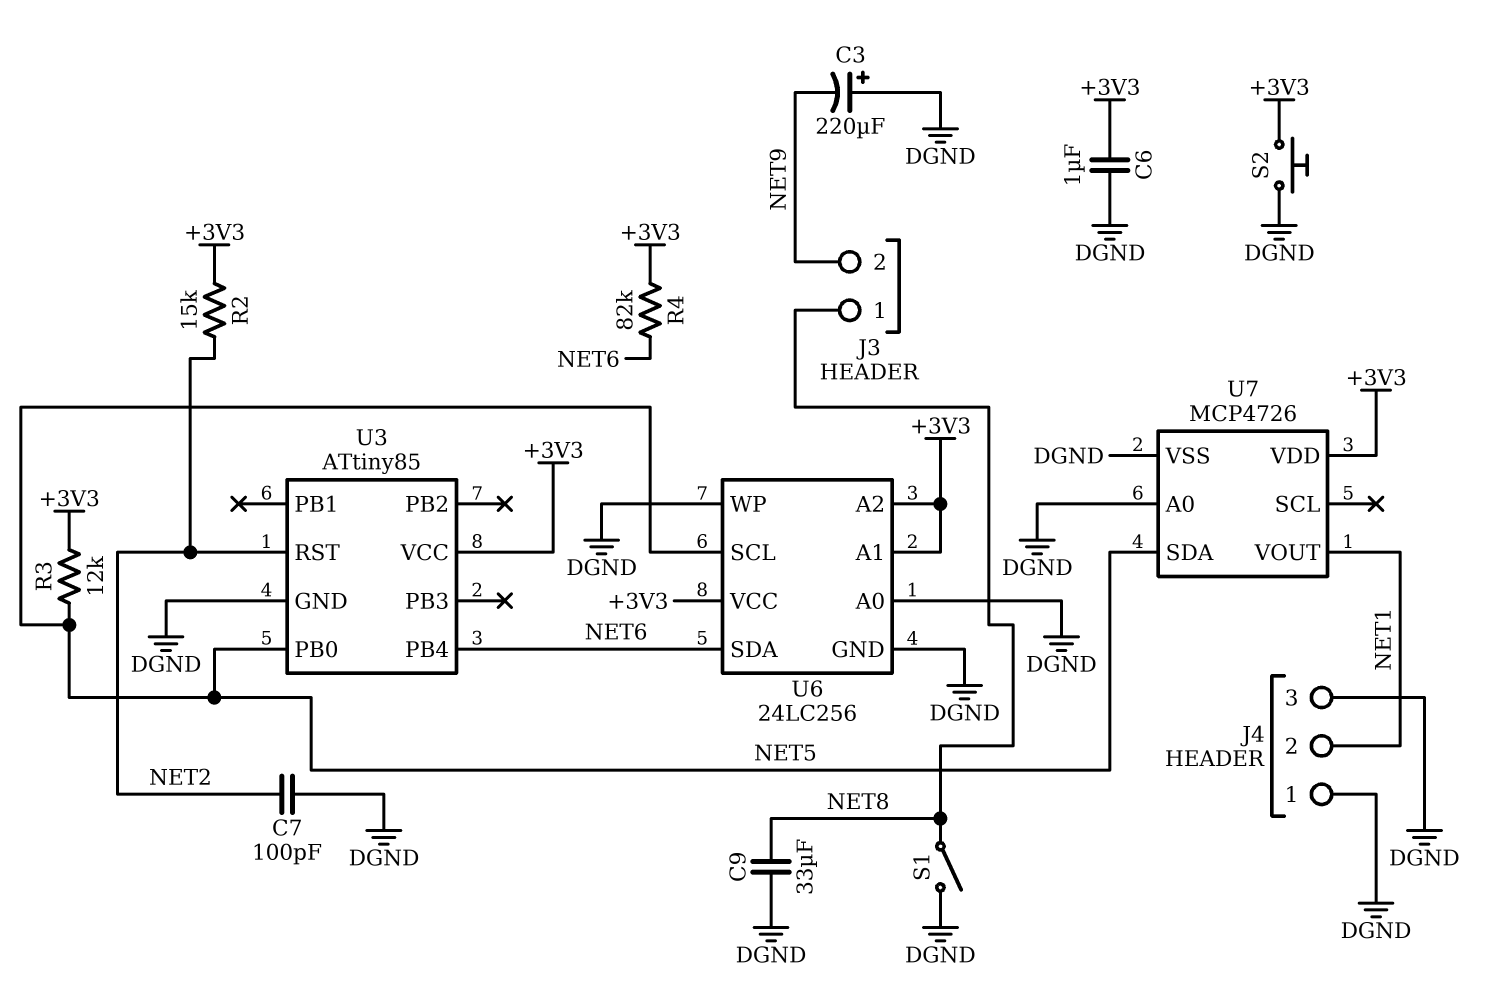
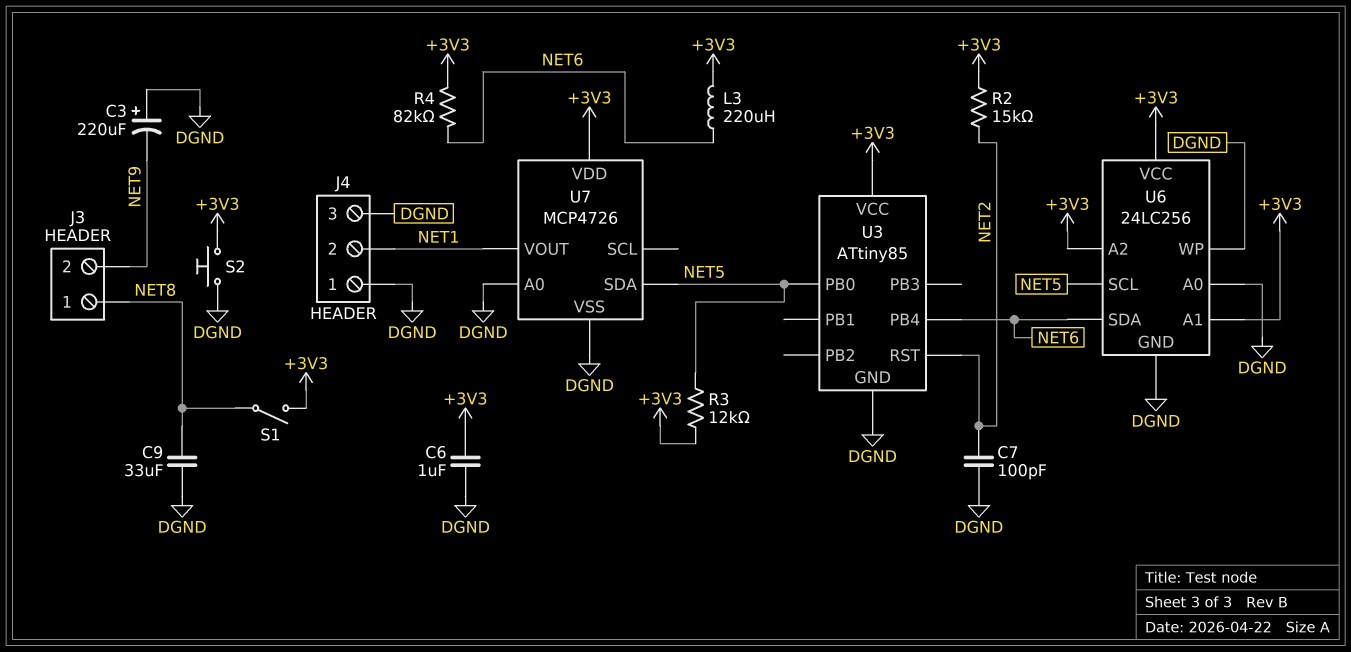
L3: none -> 220uH (+3V3, NET6)
S1: switch (DGND, NET8) -> switch (+3V3, NET8)

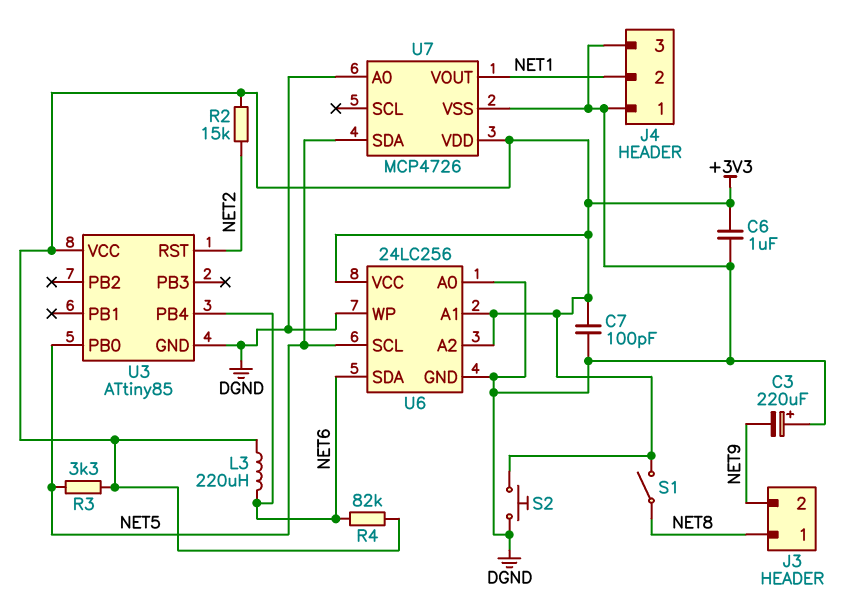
C7: 100pF (DGND, NET2) -> 100pF (+3V3, DGND)
C9: 33uF (DGND, NET8) -> none
R3: 12k (+3V3, NET5) -> 3.3k (+3V3, NET5)

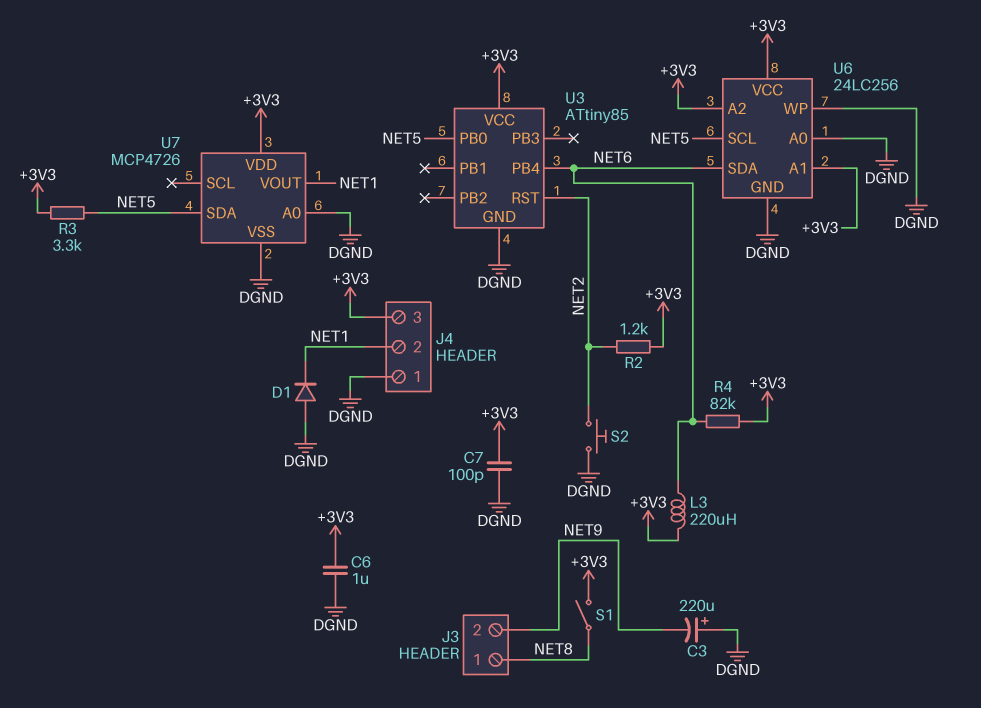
D1: none -> diode (A DGND, K NET1)
J4 pin 3: DGND -> +3V3
R2: 15k (+3V3, NET2) -> 1.2k (+3V3, NET2)
S2: button (+3V3, DGND) -> button (DGND, NET2)

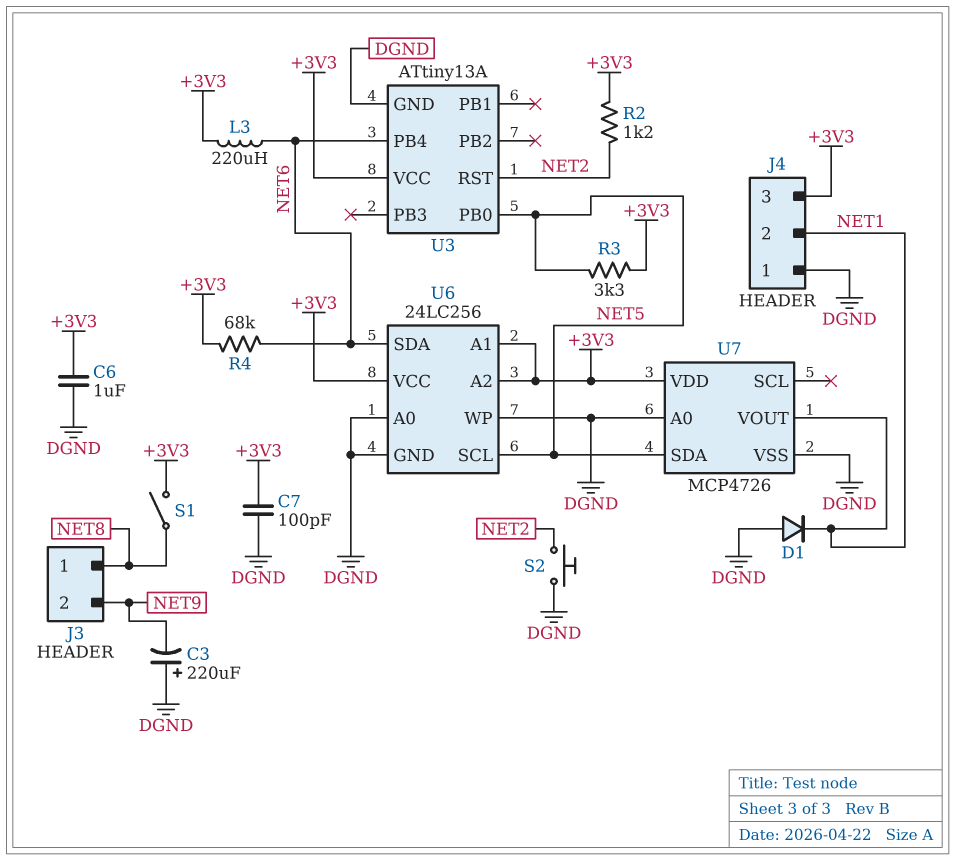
R4: 82k (+3V3, NET6) -> 68k (+3V3, NET6)
U3: ATtiny85 -> ATtiny13A

